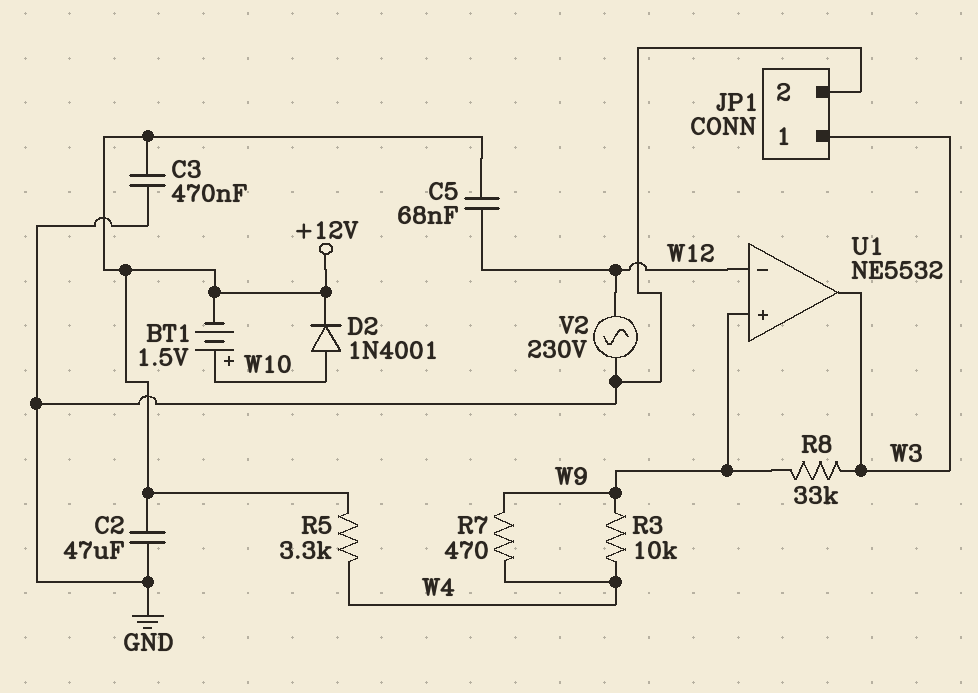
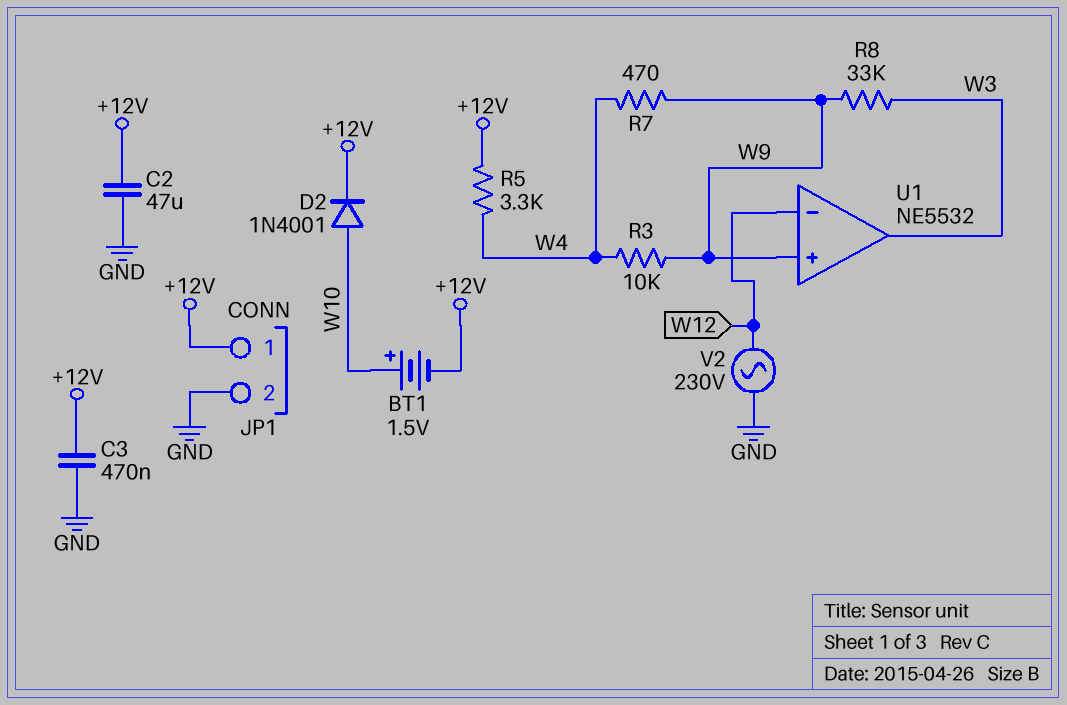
C5: 68nF (+12V, W12) -> none
JP1 pin 1: W3 -> +12V

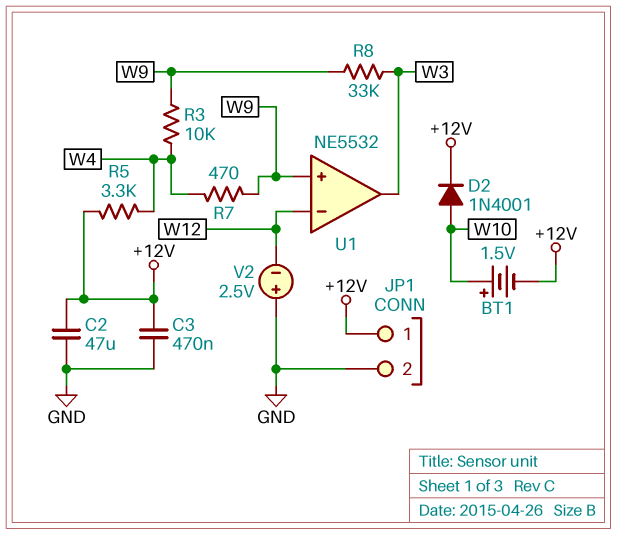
V2: AC 230V (GND, W12) -> 2.5V (plus GND, minus W12)

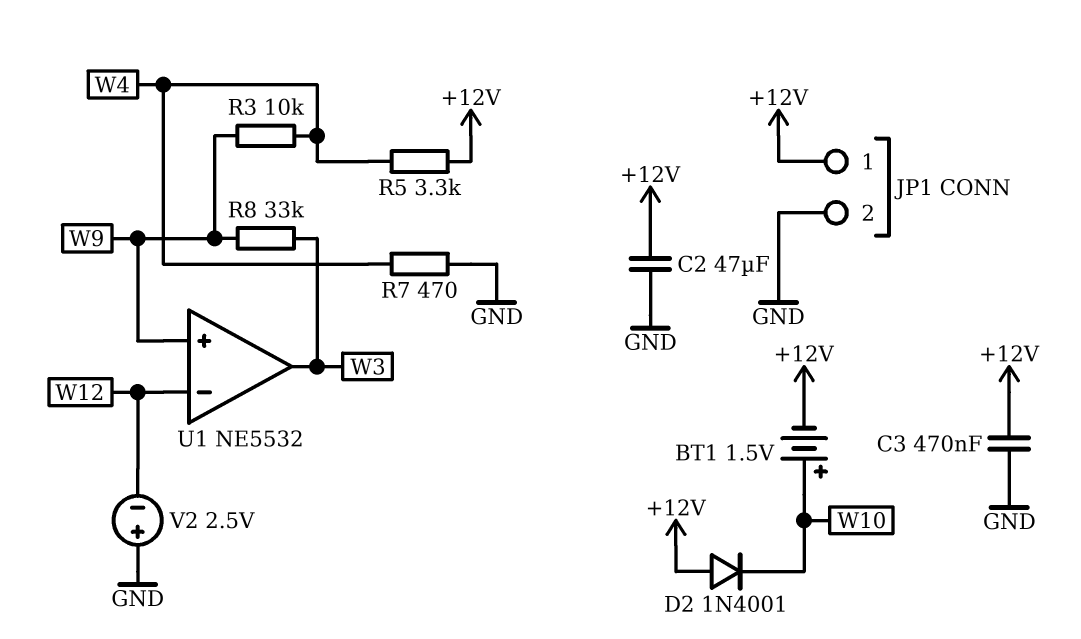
D2: diode 1N4001 (A W10, K +12V) -> diode 1N4001 (A +12V, K W10)
R7: 470 (W4, W9) -> 470 (GND, W4)

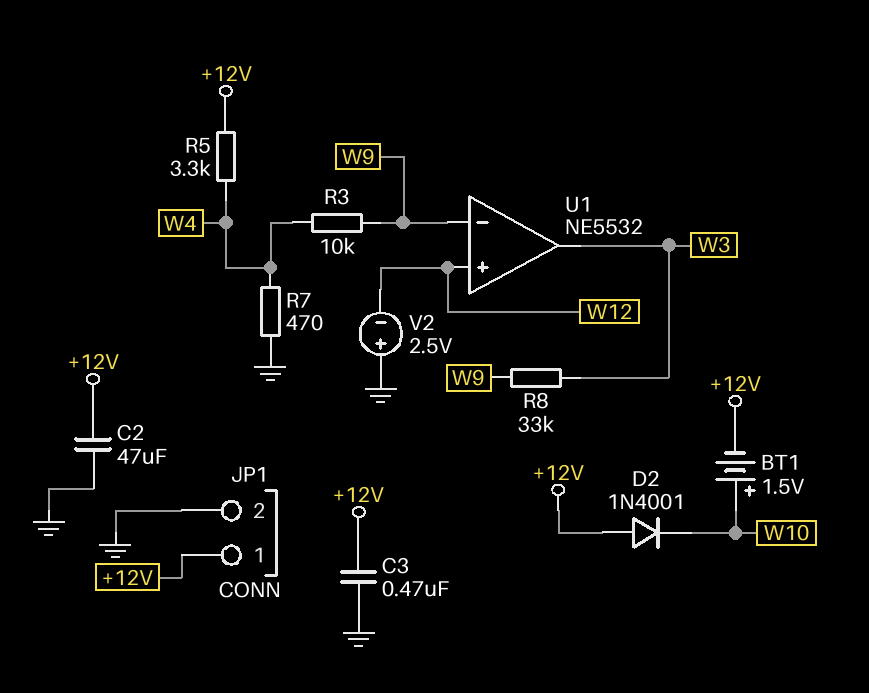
U1 pin in+: W9 -> W12
U1 pin in-: W12 -> W9

